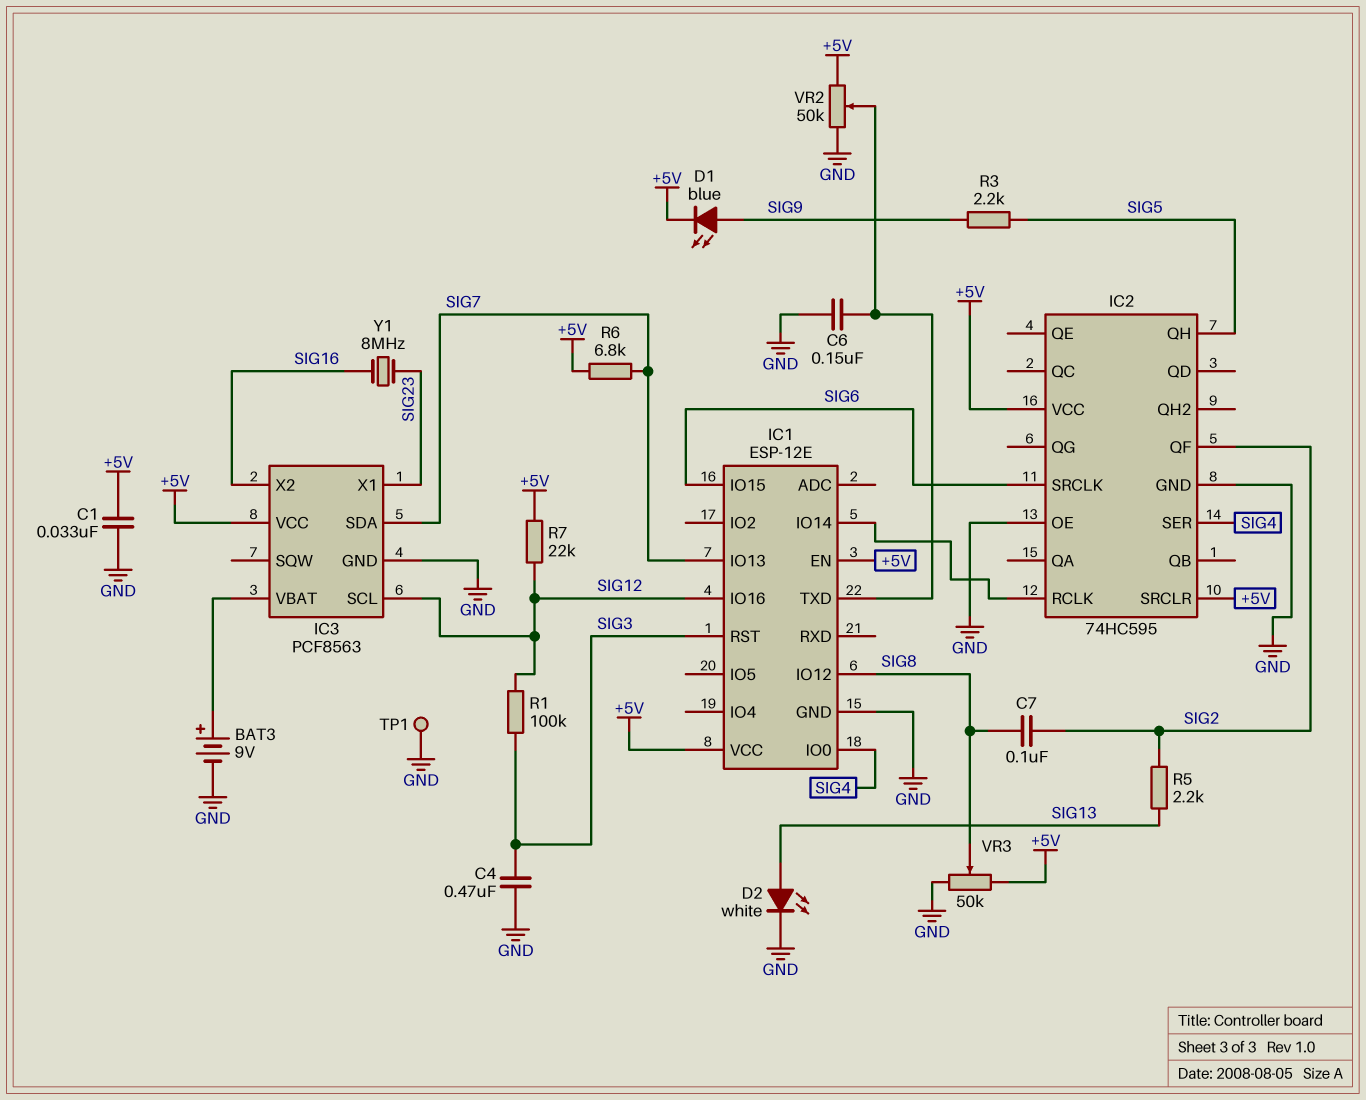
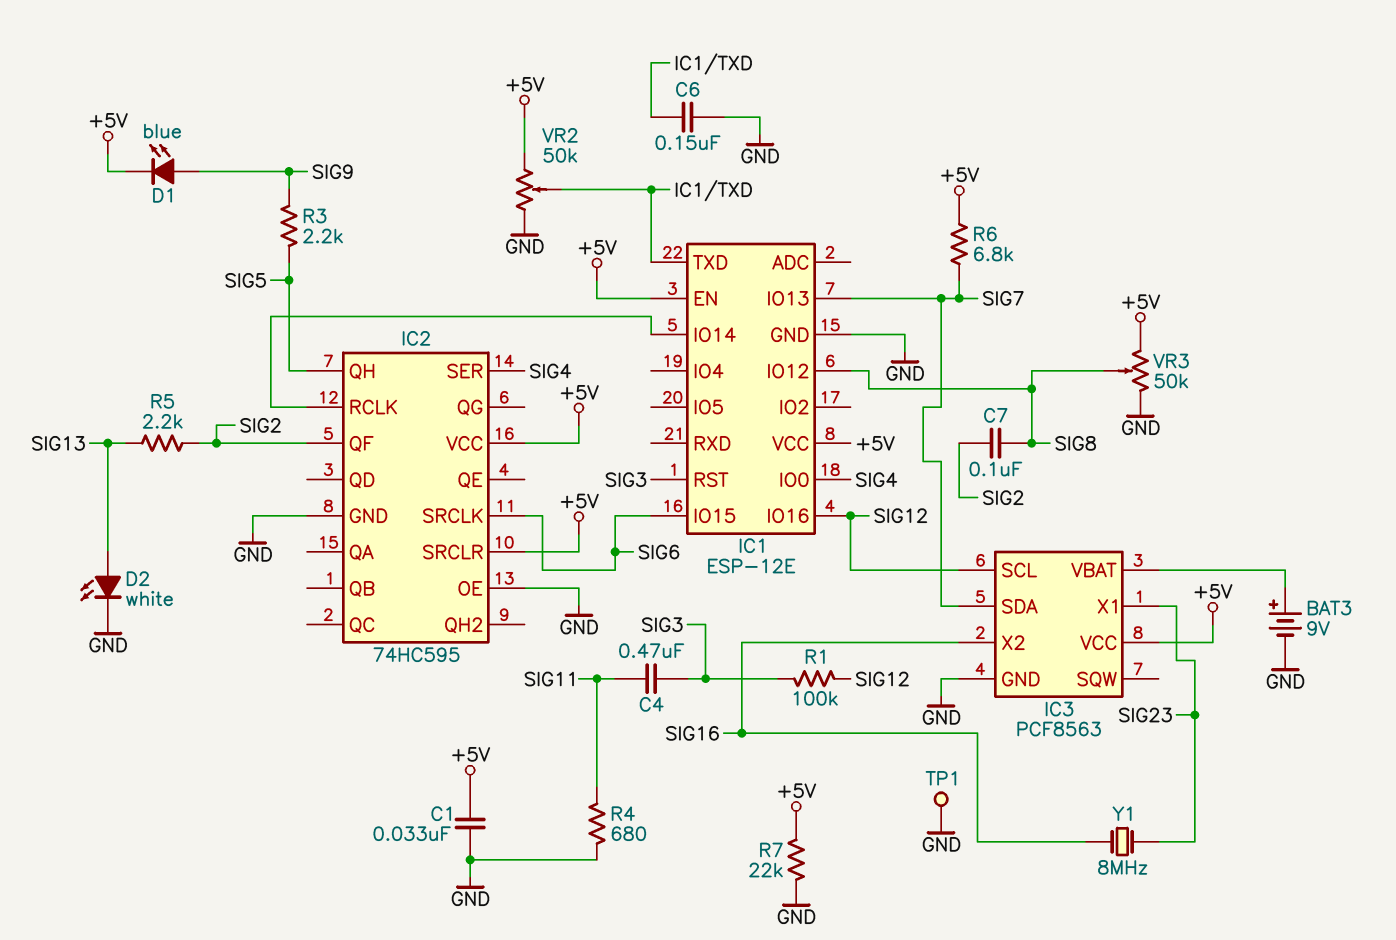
C4: 470nF (GND, SIG3) -> 470nF (SIG3, SIG11)
R4: none -> 680 (GND, SIG11)
R7: 22k (+5V, SIG12) -> 22k (+5V, GND)

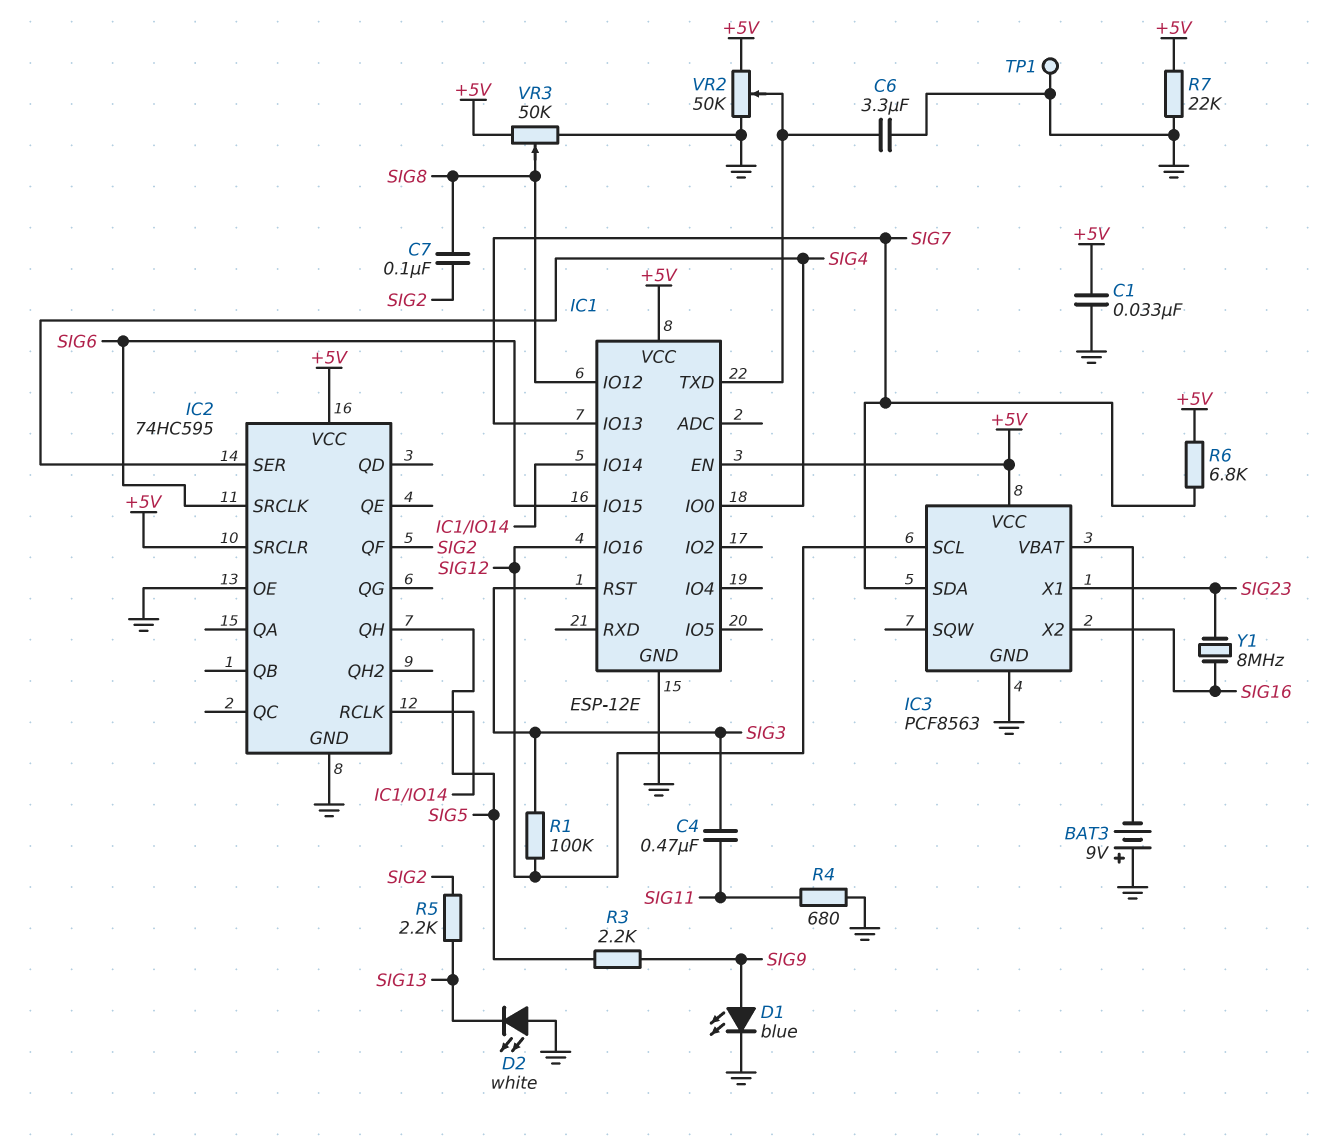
BAT3: 9V (plus IC3/VBAT, minus GND) -> 9V (plus GND, minus IC3/VBAT)
C6: 150nF (GND, IC1/TXD) -> 3.3uF (GND, IC1/TXD)
D1: LED blue (A SIG9, K +5V) -> LED blue (A SIG9, K GND)
D2: LED white (A SIG13, K GND) -> LED white (A GND, K SIG13)

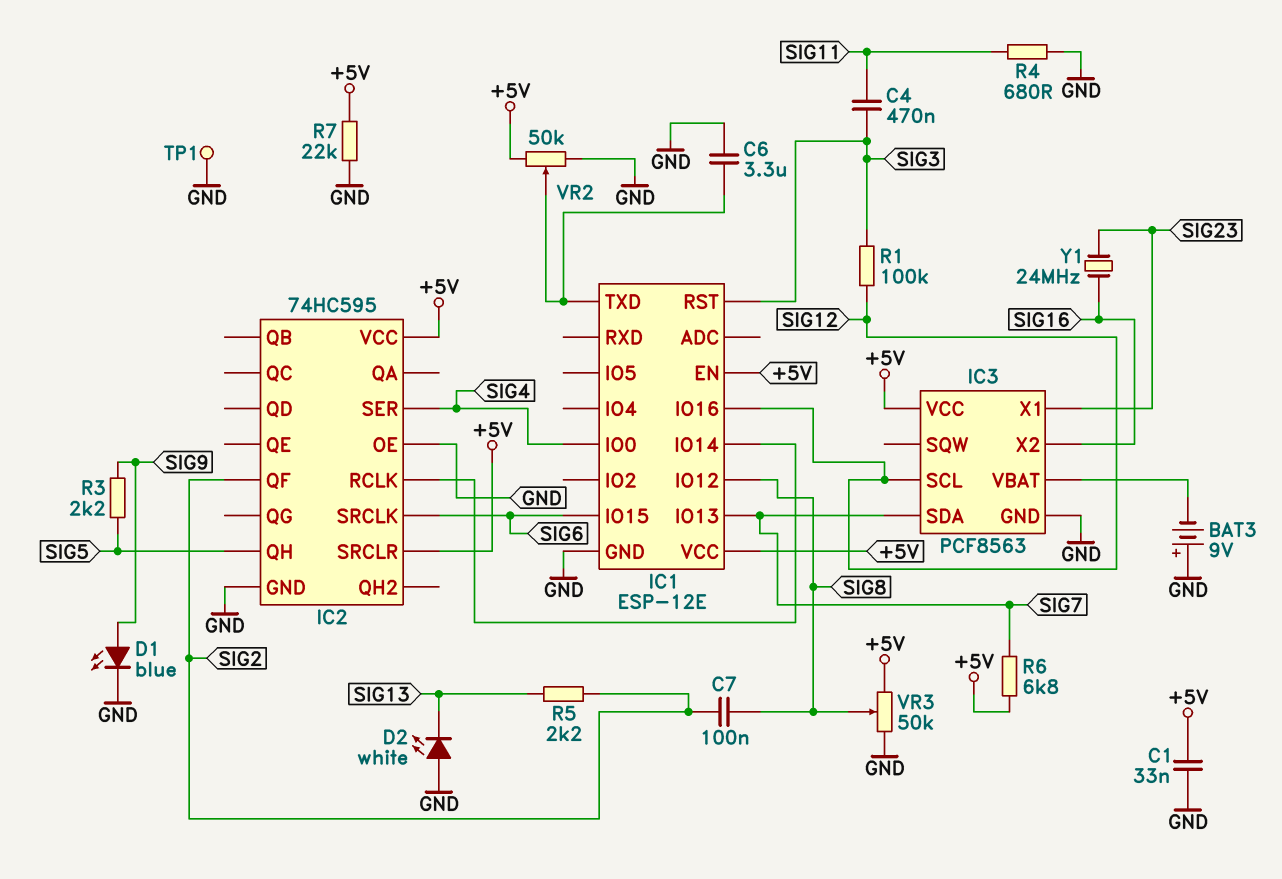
Y1: 8MHz (SIG16, SIG23) -> 24MHz (SIG16, SIG23)

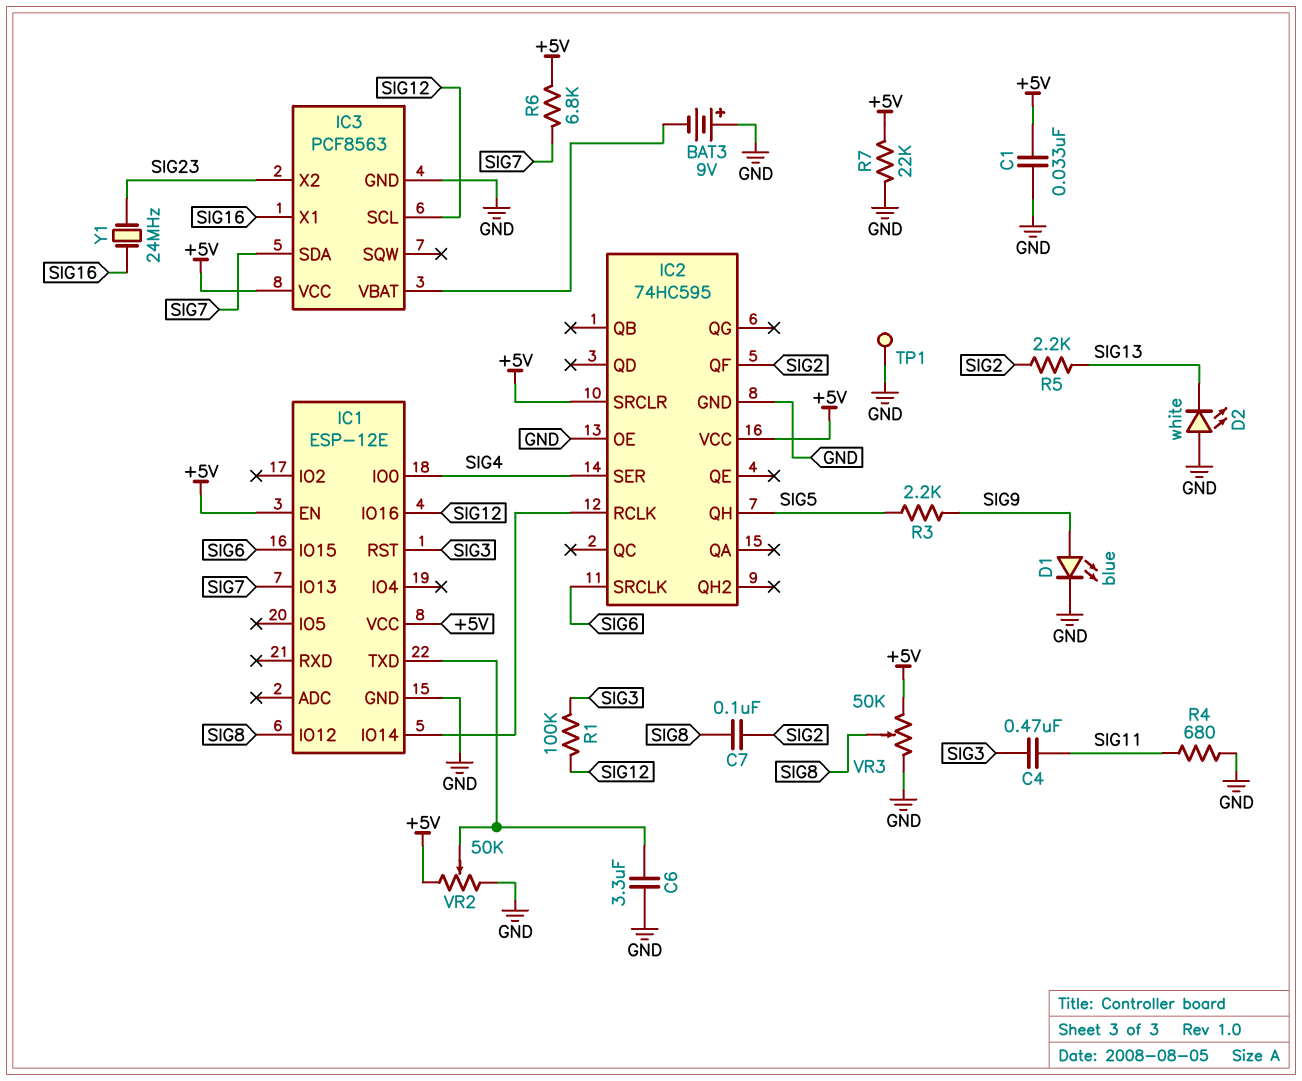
IC3 pin X1: SIG23 -> SIG16
IC3 pin X2: SIG16 -> SIG23

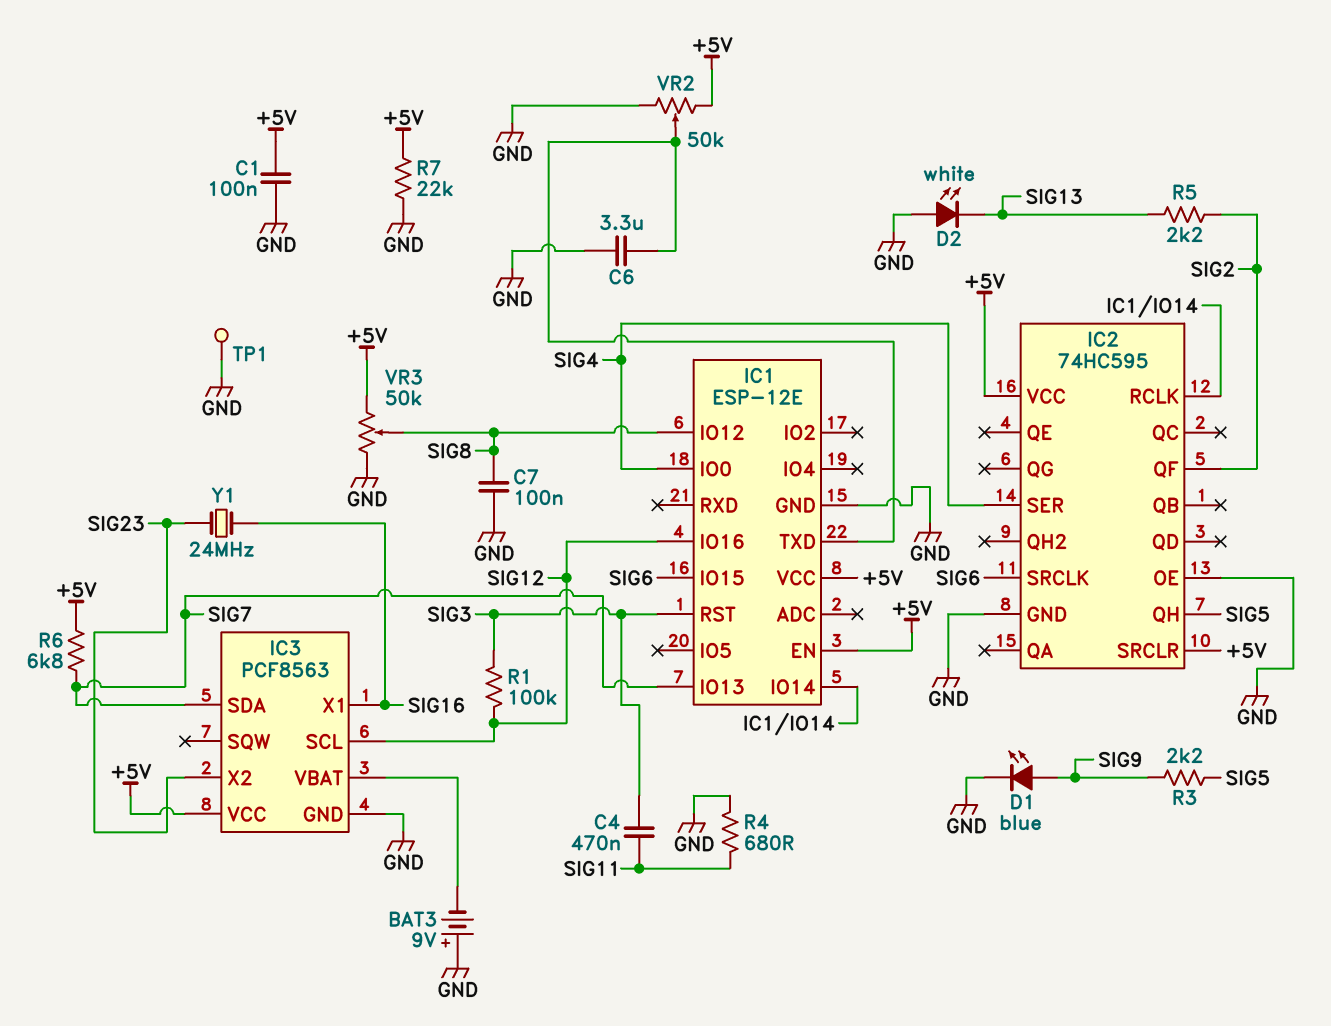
C1: 33nF (+5V, GND) -> 100nF (+5V, GND)
C7: 100nF (SIG2, SIG8) -> 100nF (GND, SIG8)

